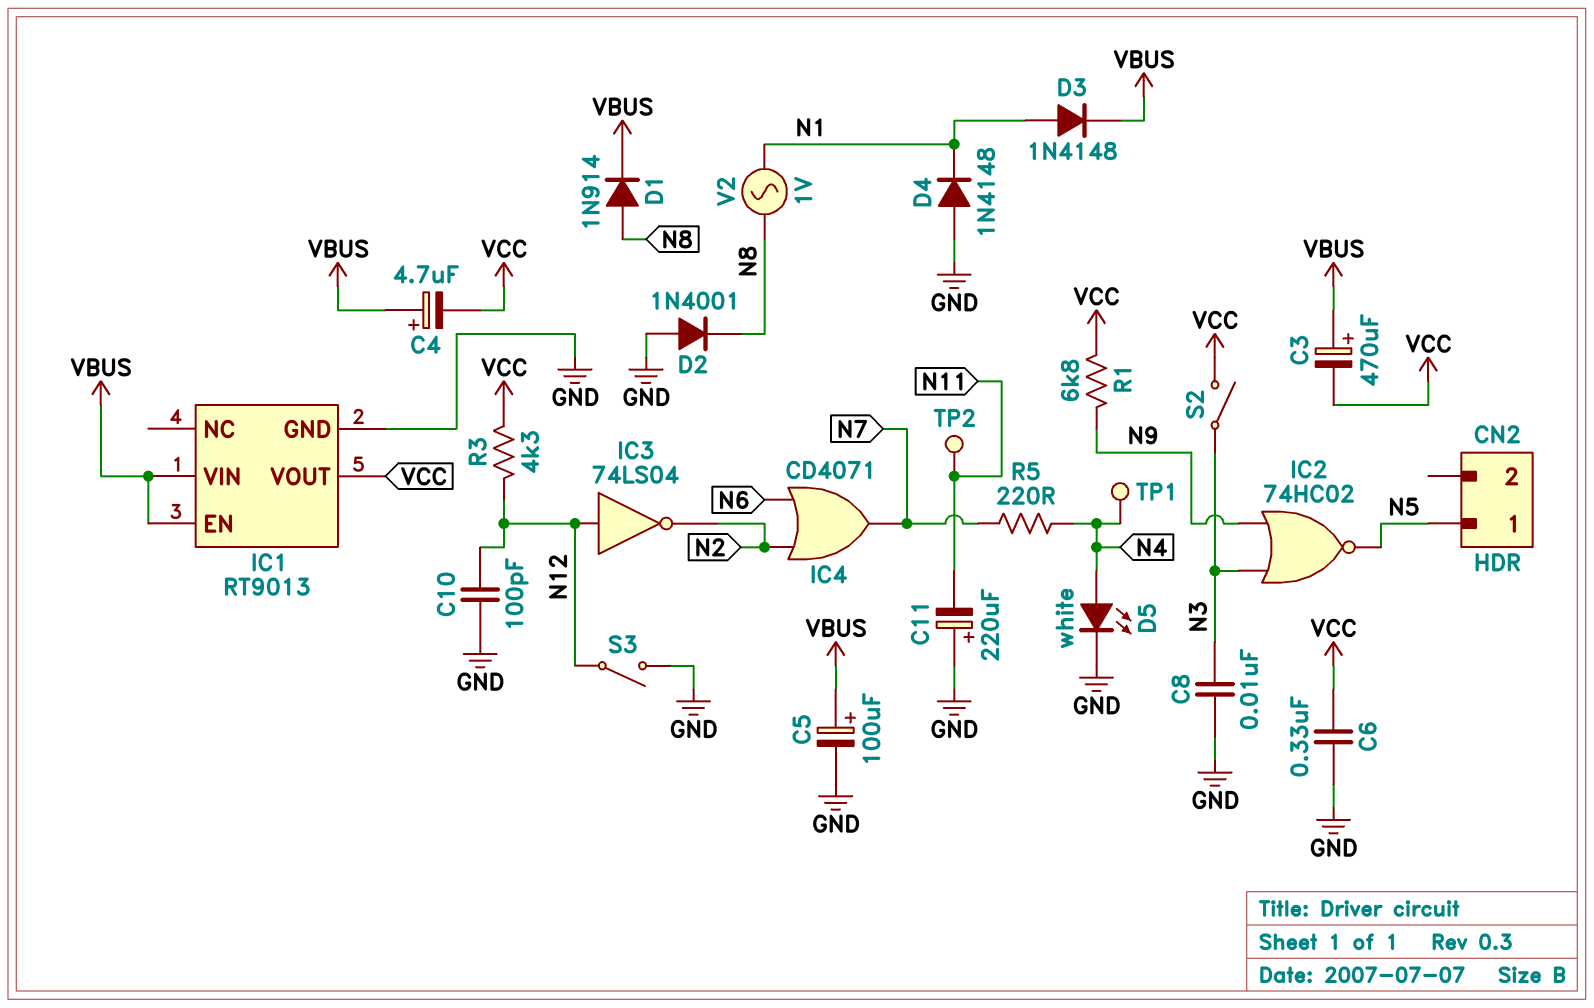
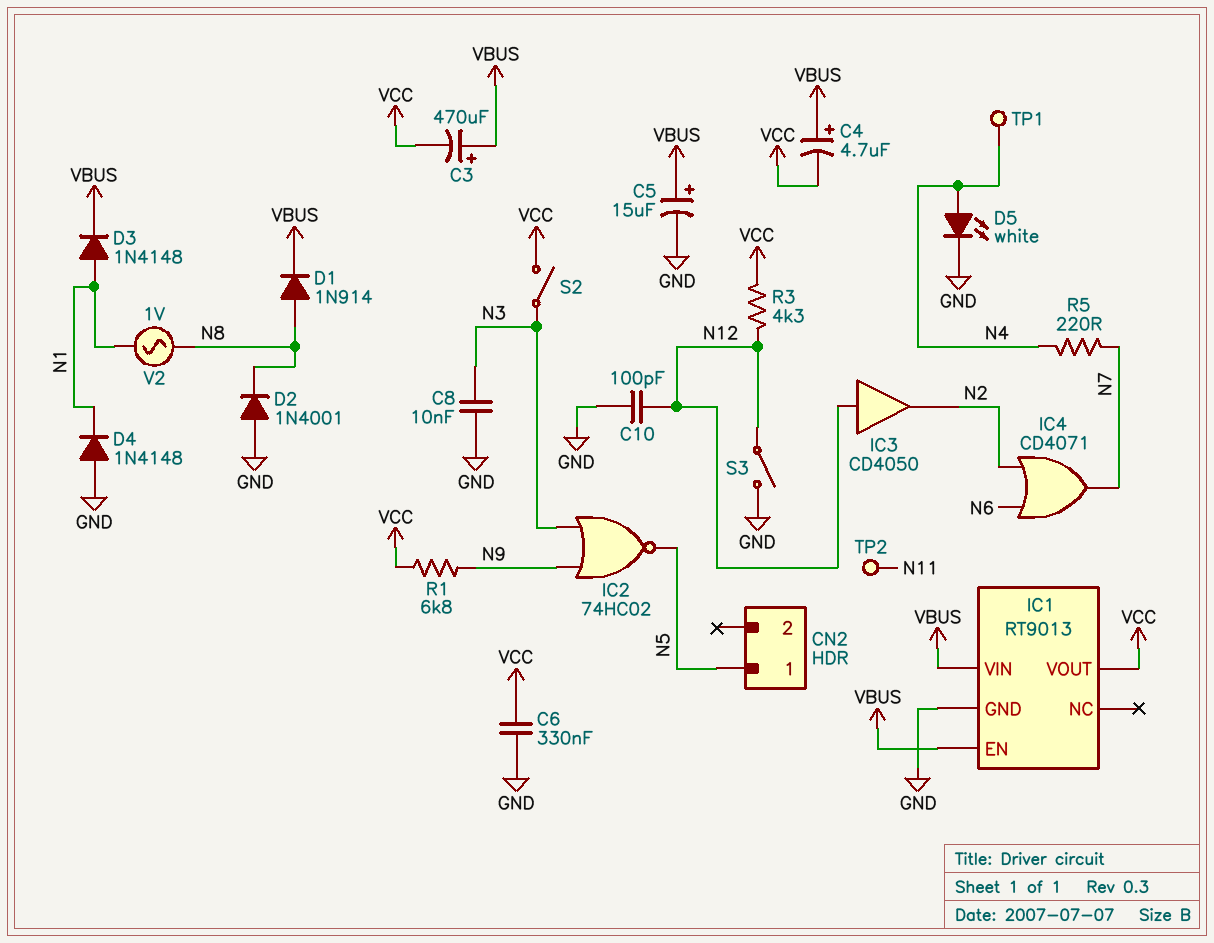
C5: 100uF (plus VBUS, minus GND) -> 15uF (plus VBUS, minus GND)
C11: 220uF (plus GND, minus N11) -> none
IC3: NOT 74LS04 (in N12, out N2) -> buffer CD4050 (in N12, out N2)

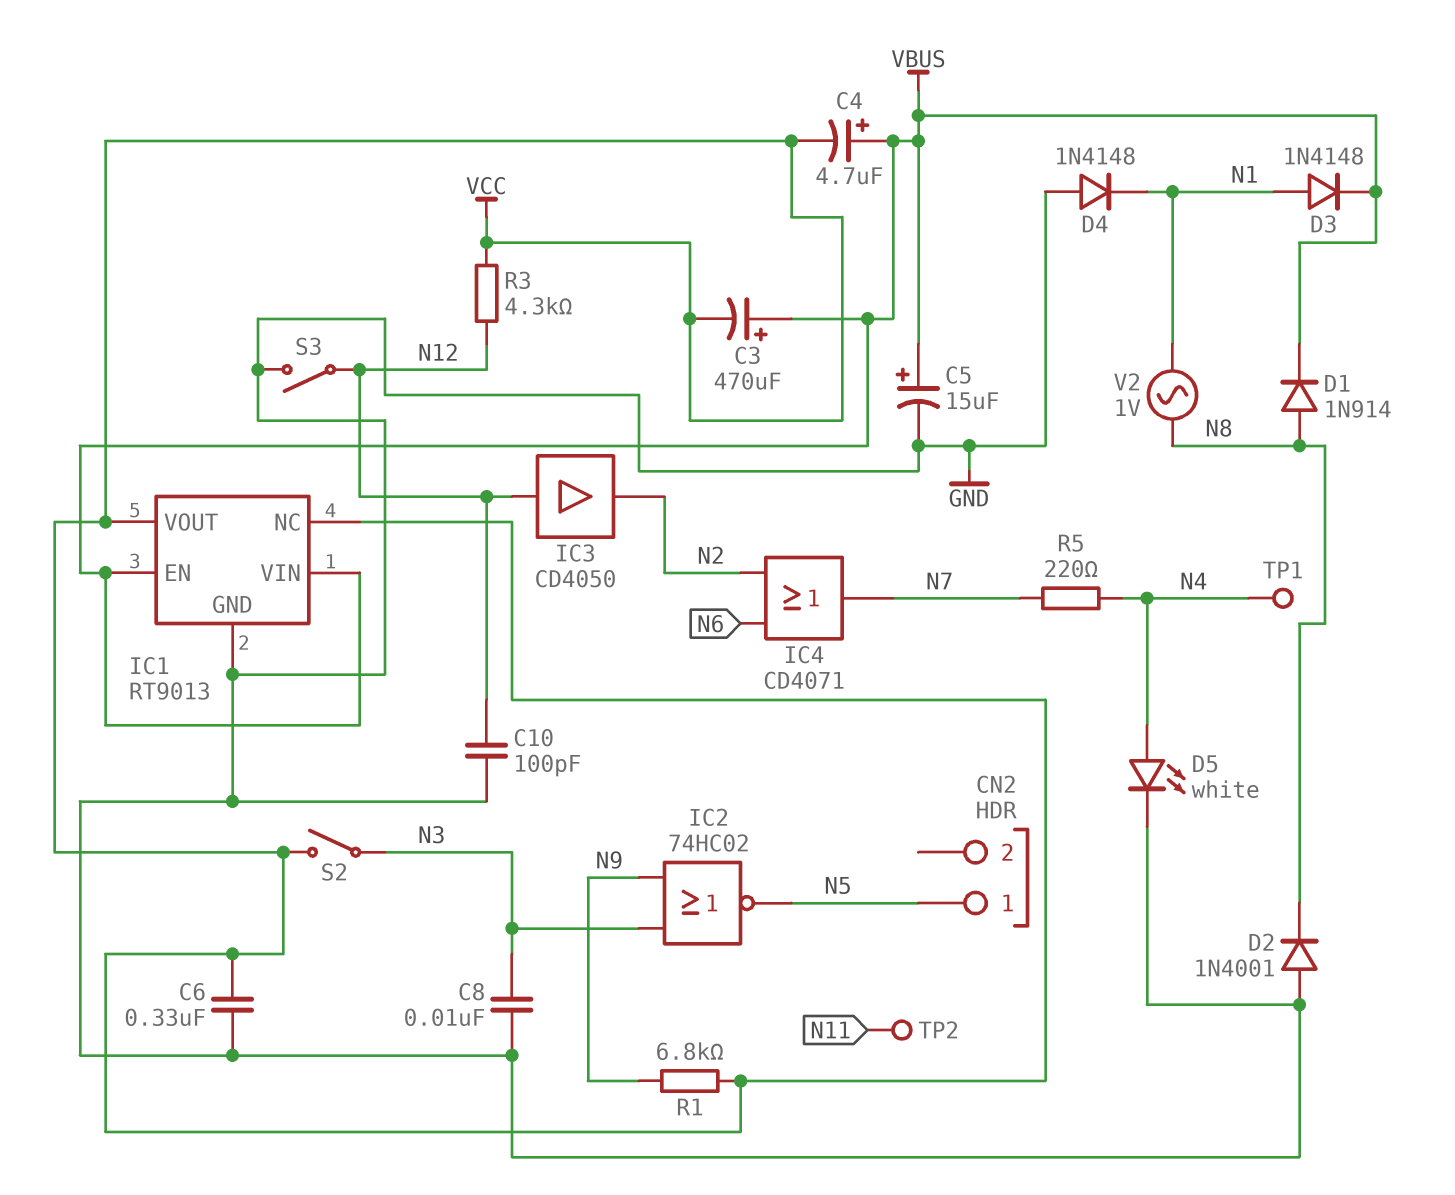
IC1 pin NC: none -> VCC

